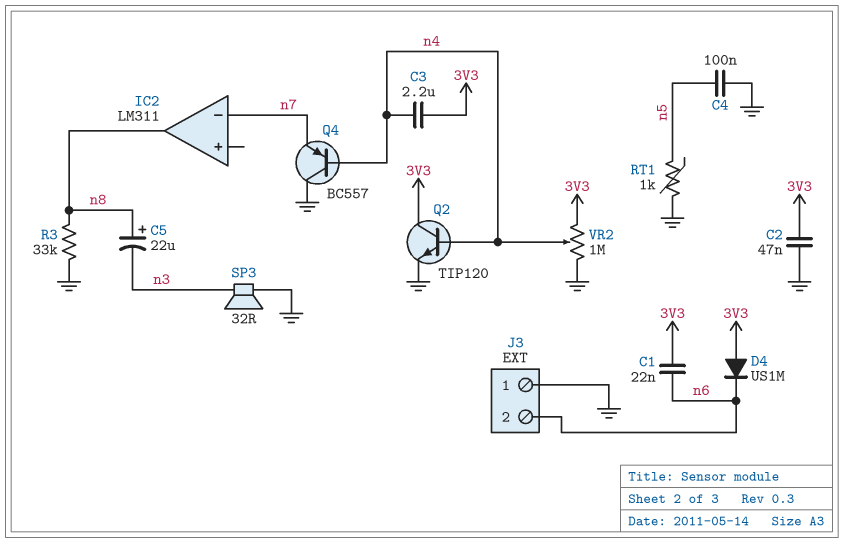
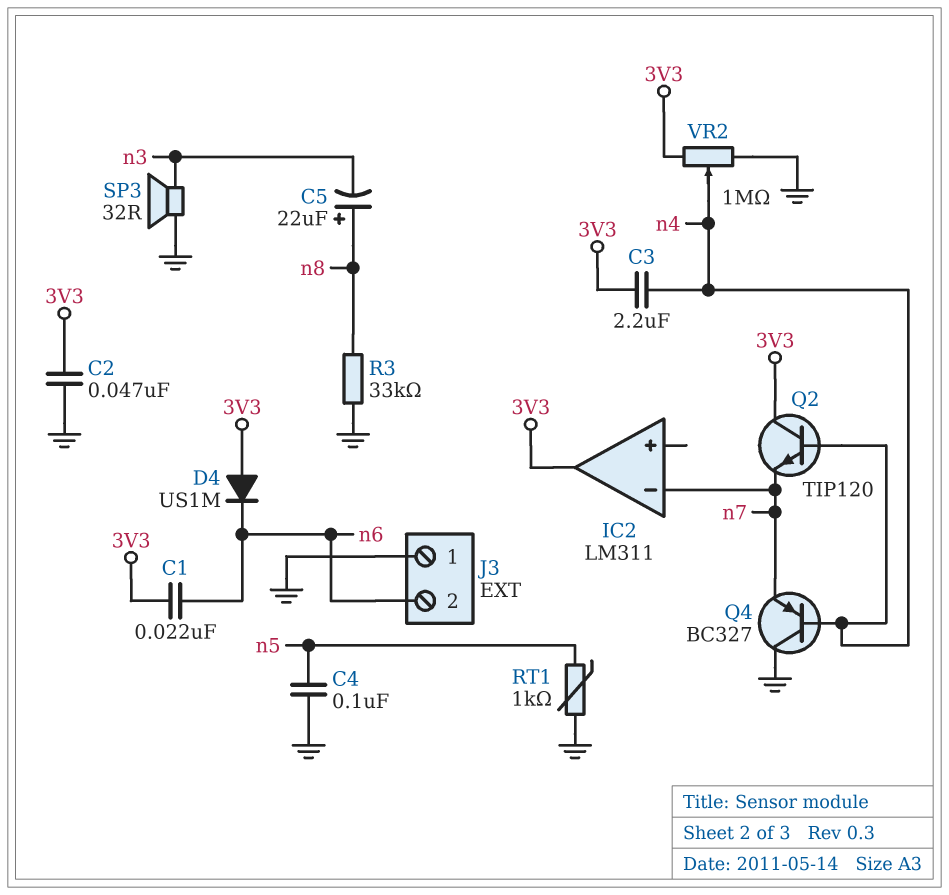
IC2 pin out: n8 -> 3V3
Q2: NPN TIP120 (B n4, C 3V3, E GND) -> NPN TIP120 (B n4, C 3V3, E n7)
Q4: PNP BC557 (B n4, C GND, E n7) -> PNP BC327 (B n4, C GND, E n7)

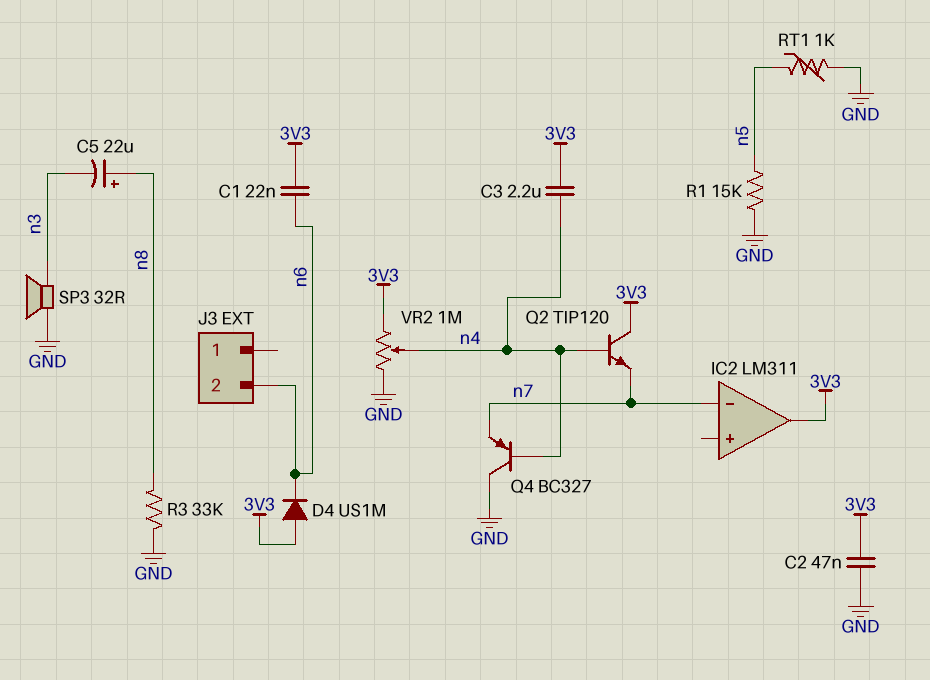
C4: 100nF (GND, n5) -> none
J3 pin 1: GND -> none
R1: none -> 15k (GND, n5)

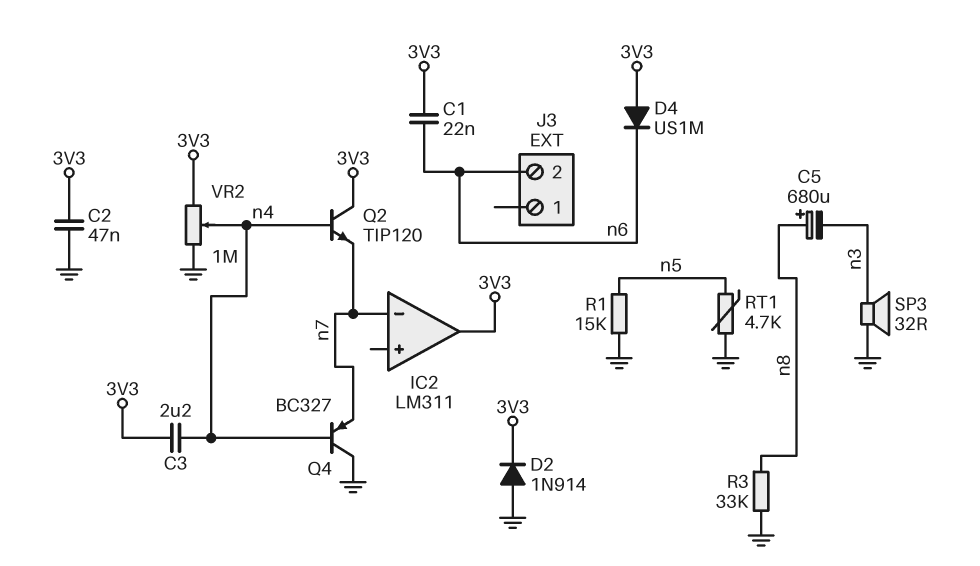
C5: 22uF (plus n8, minus n3) -> 680uF (plus n8, minus n3)
D2: none -> diode 1N914 (A GND, K 3V3)
RT1: 1k (GND, n5) -> 4.7k (GND, n5)

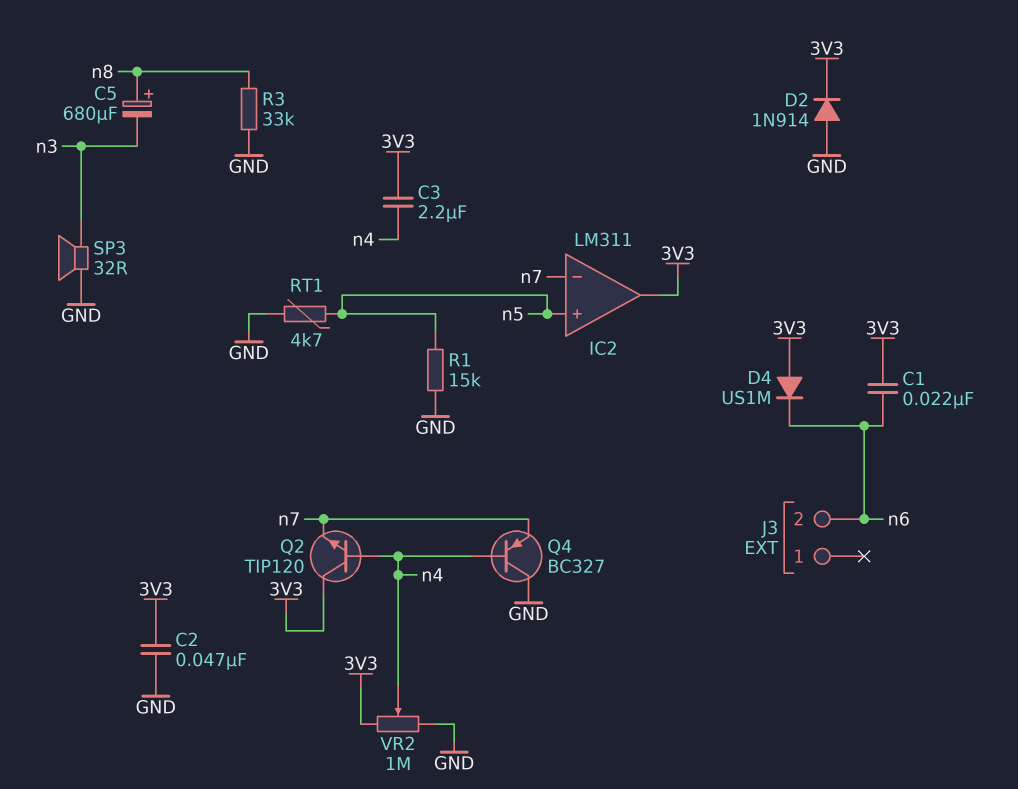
IC2 pin in+: none -> n5

